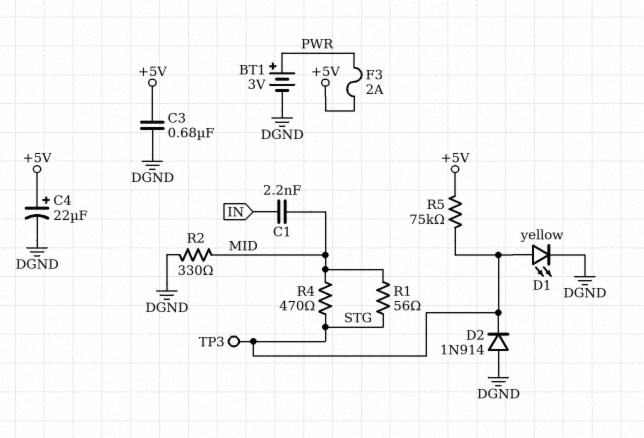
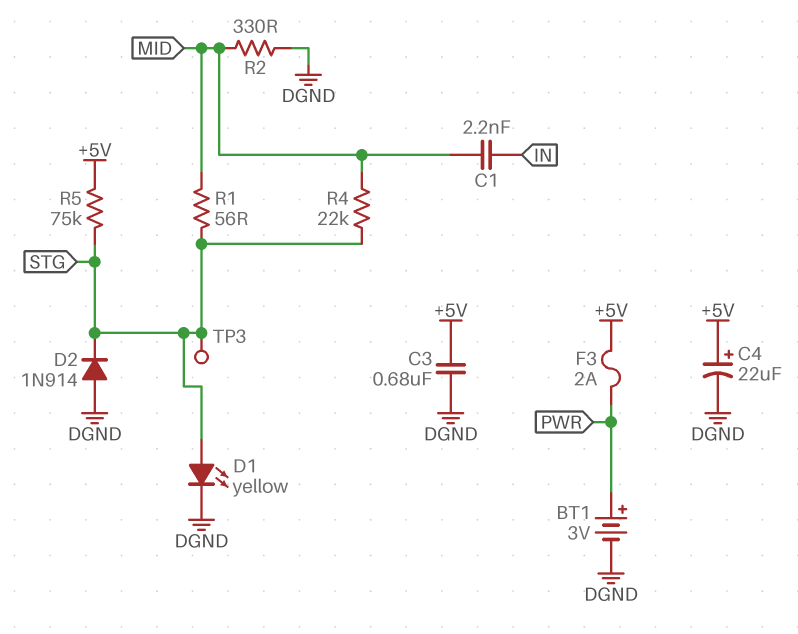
R4: 470 (MID, STG) -> 22k (MID, STG)

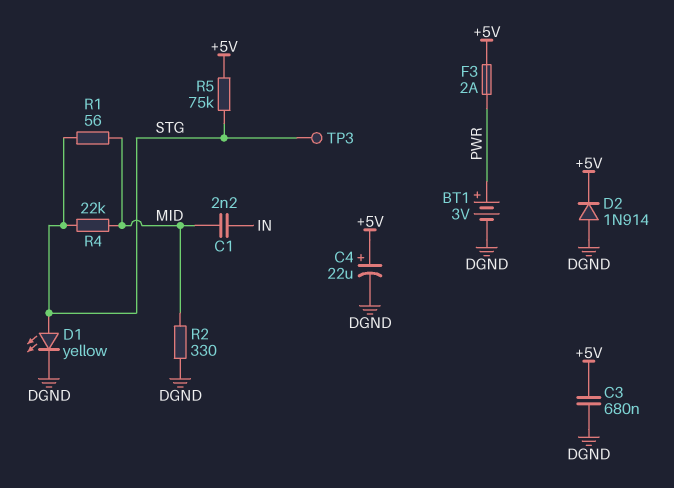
D2: diode 1N914 (A DGND, K STG) -> diode 1N914 (A DGND, K +5V)

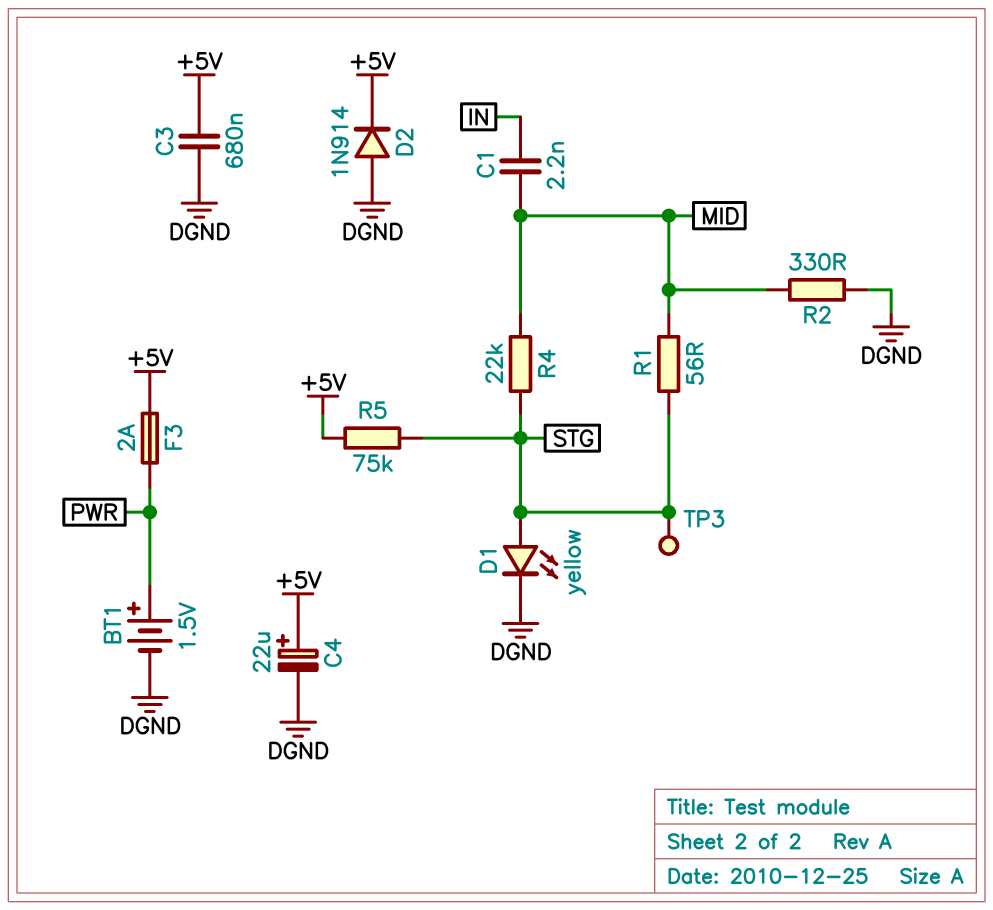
BT1: 3V (plus PWR, minus DGND) -> 1.5V (plus PWR, minus DGND)

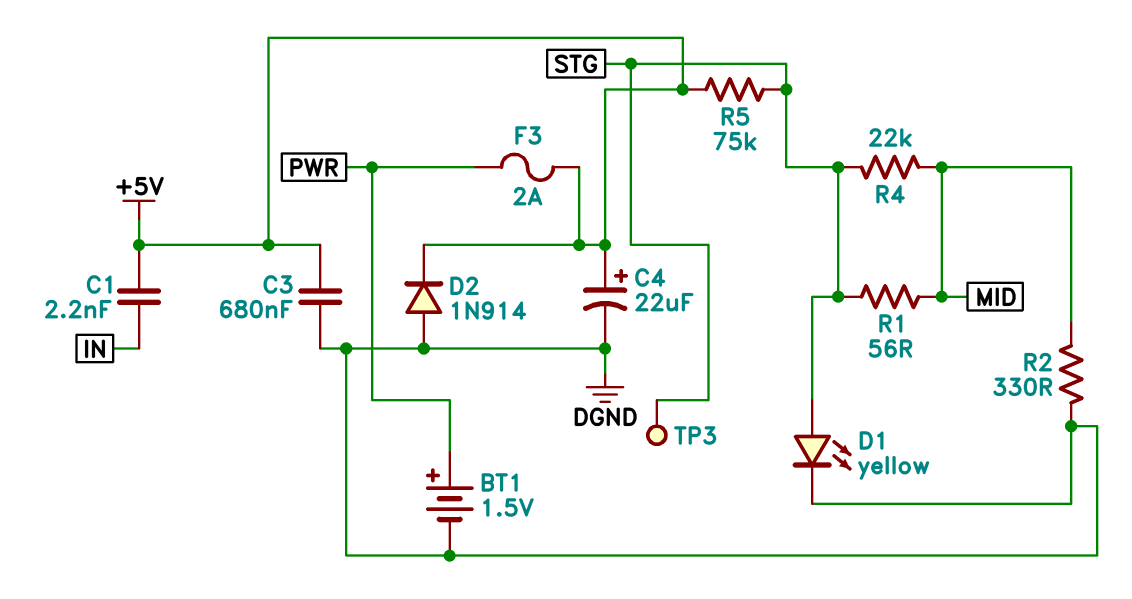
C1: 2.2nF (IN, MID) -> 2.2nF (+5V, IN)

